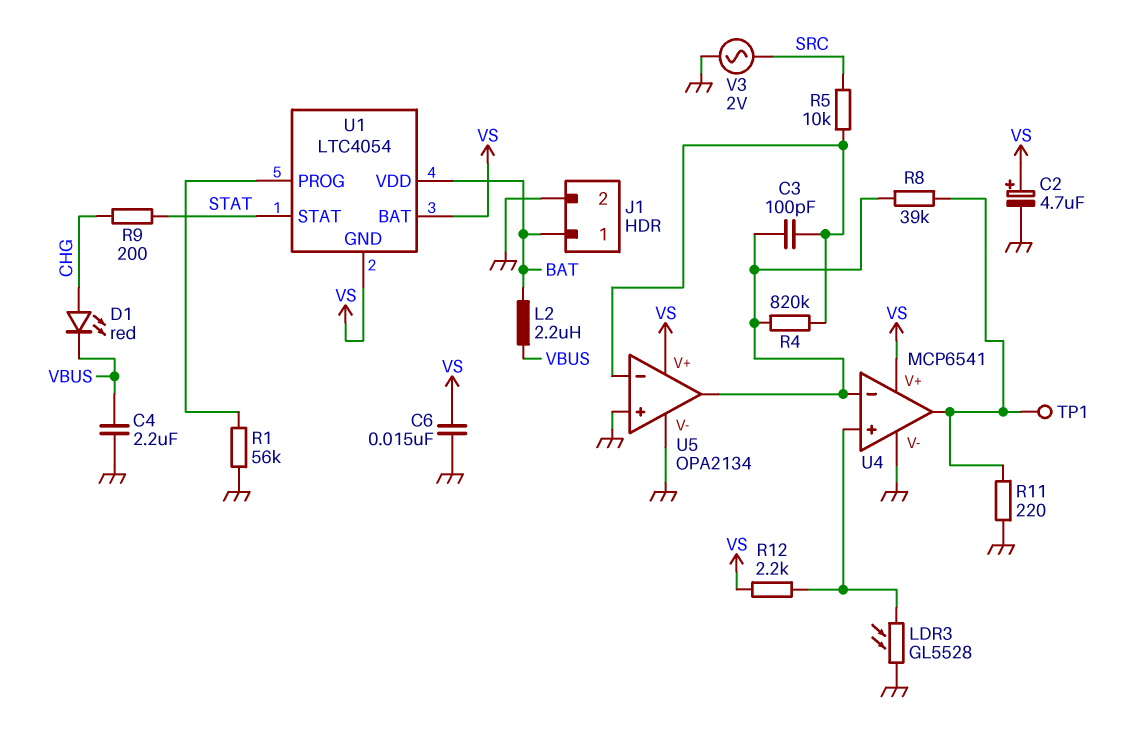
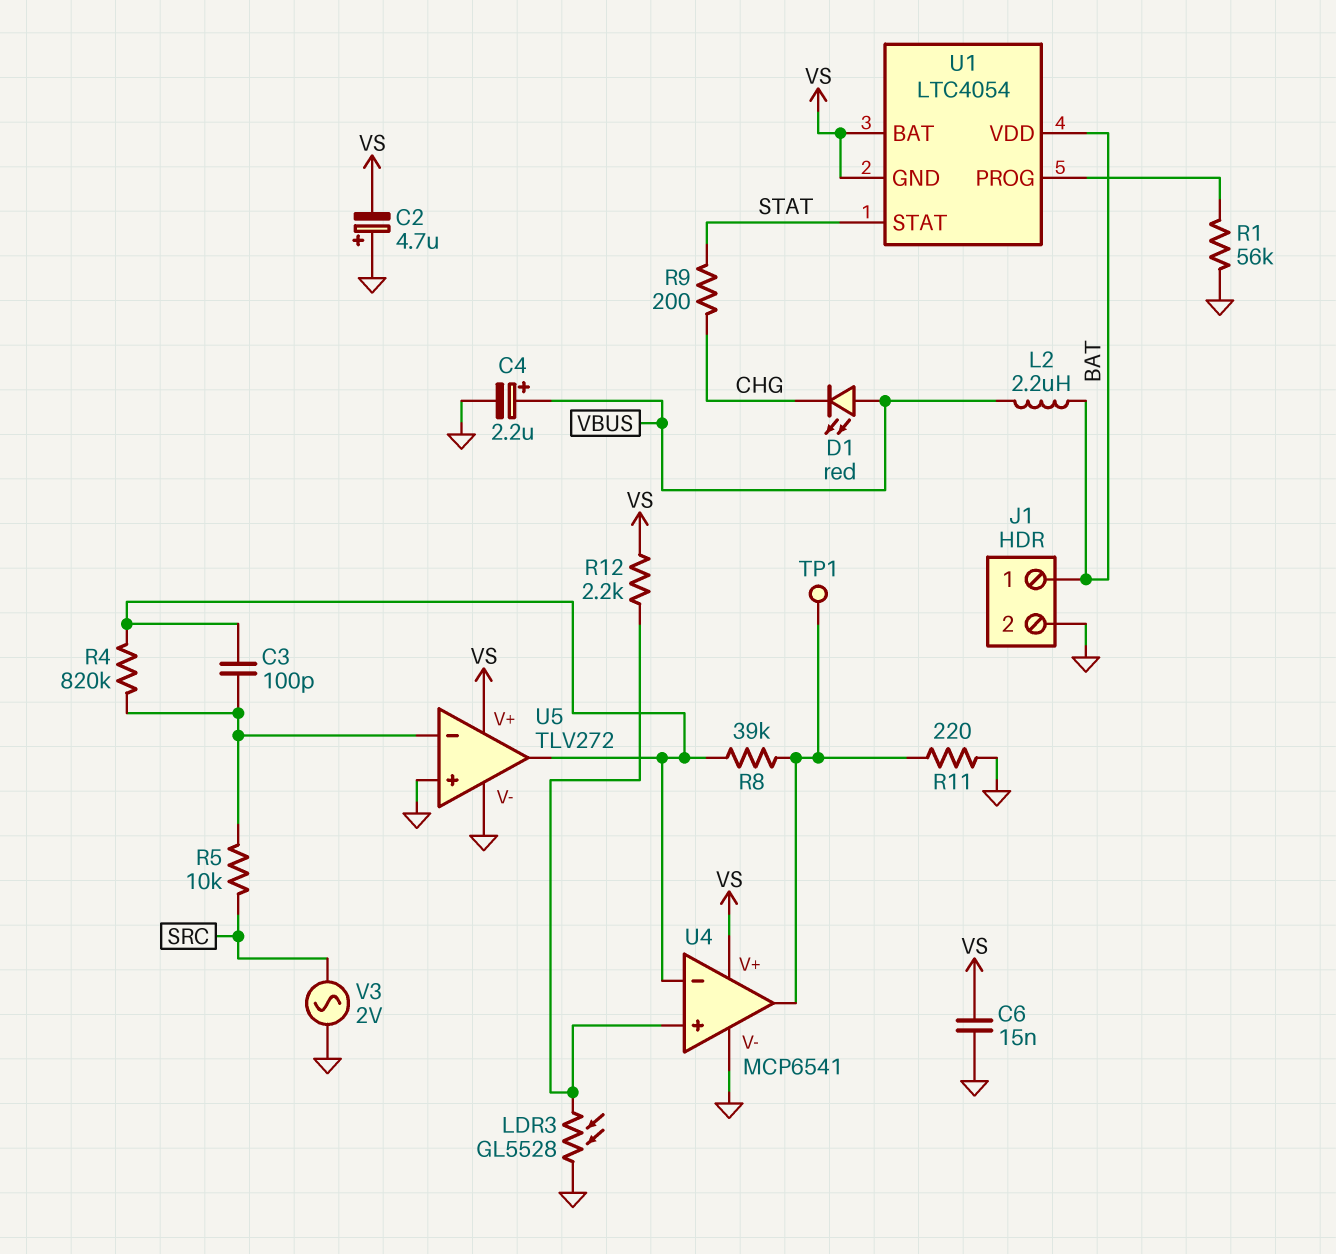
C2: 4.7uF (plus VS, minus GND) -> 4.7uF (plus GND, minus VS)
C4: 2.2uF (GND, VBUS) -> 2.2uF (plus VBUS, minus GND)
D1: LED red (A CHG, K VBUS) -> LED red (A VBUS, K CHG)
U5: OPA2134 -> TLV272

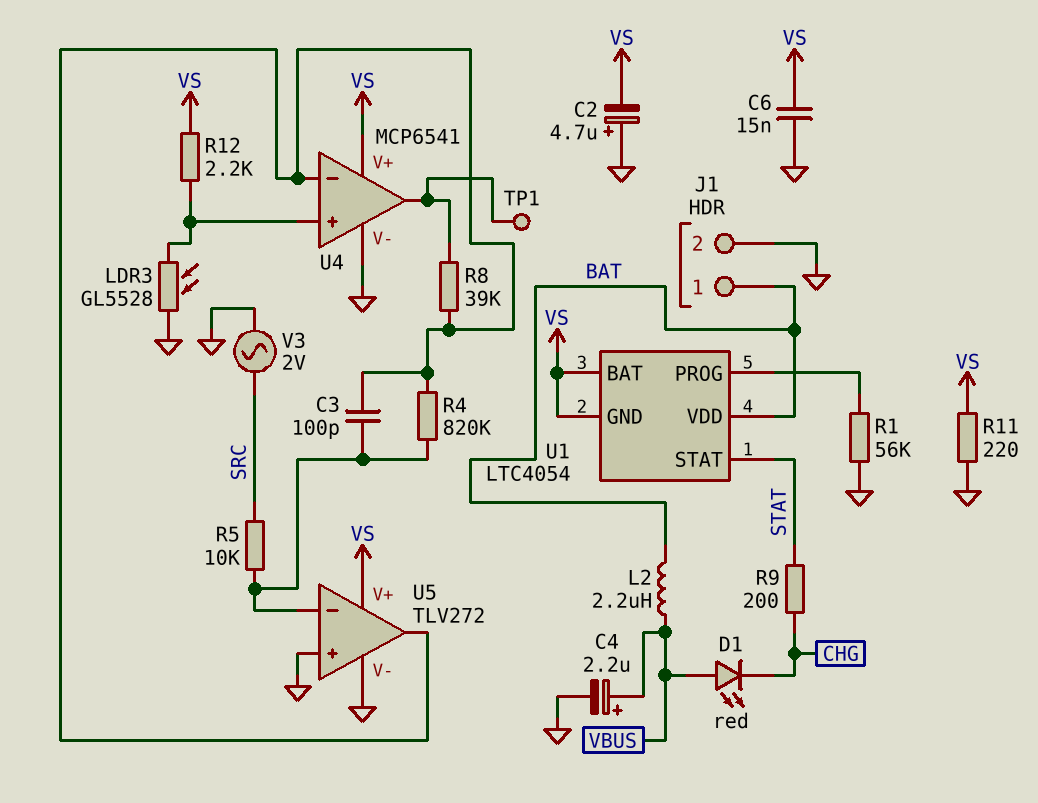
R11: 220 (GND, U4/out) -> 220 (GND, VS)

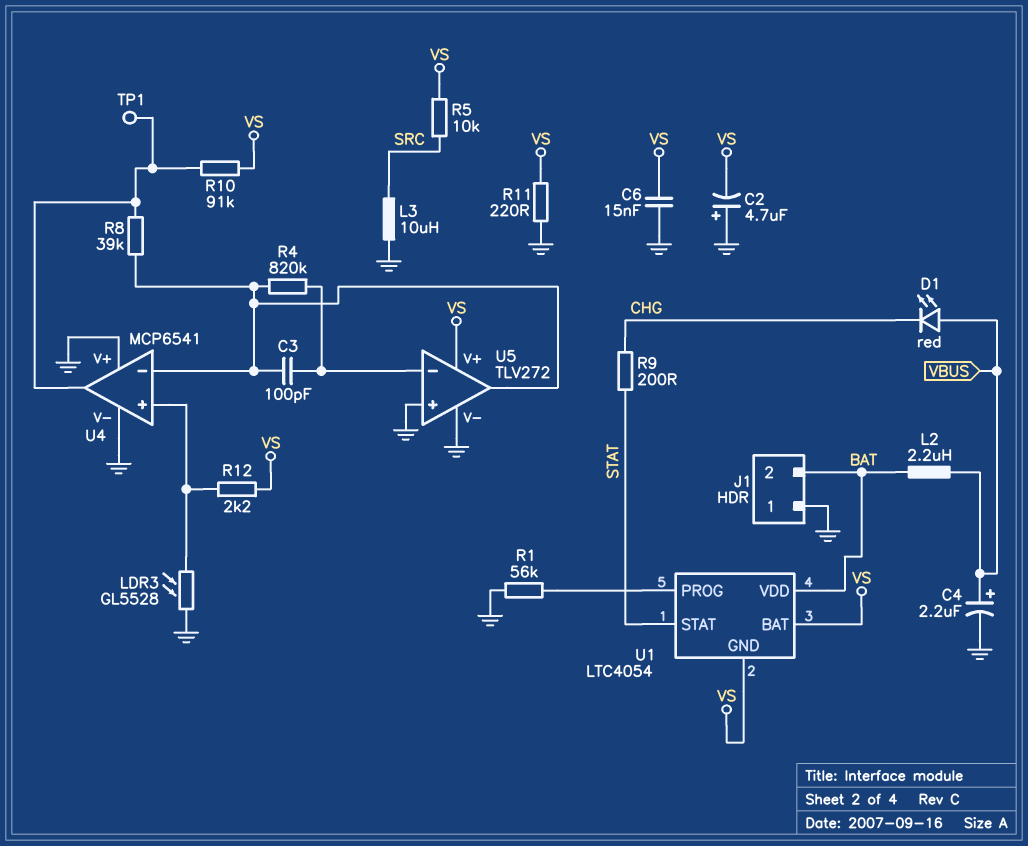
J1 pin 1: BAT -> GND
J1 pin 2: GND -> BAT
L3: none -> 10uH (GND, SRC)
R5: 10k (SRC, U5/in-) -> 10k (SRC, VS)
R10: none -> 91k (U4/out, VS)
U4 pin V+: VS -> GND
V3: AC 2V (GND, SRC) -> none

